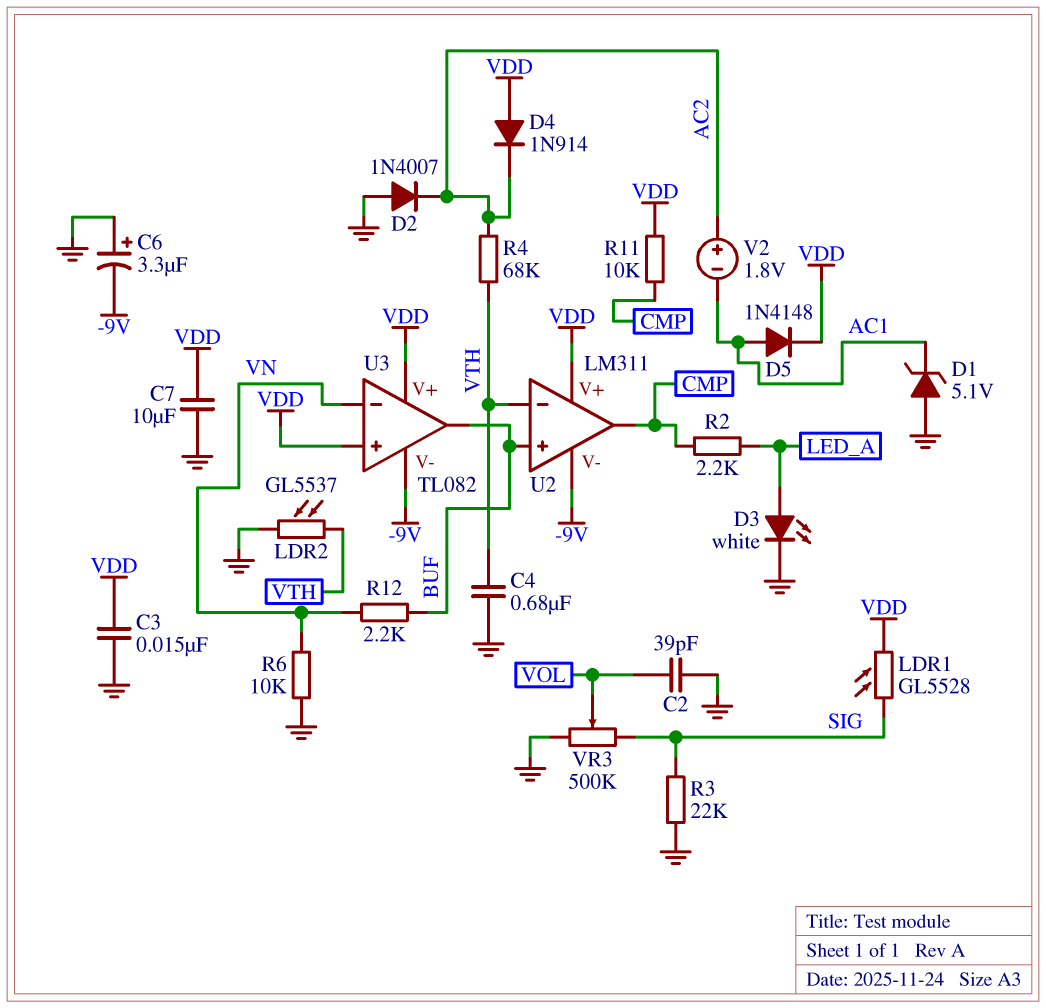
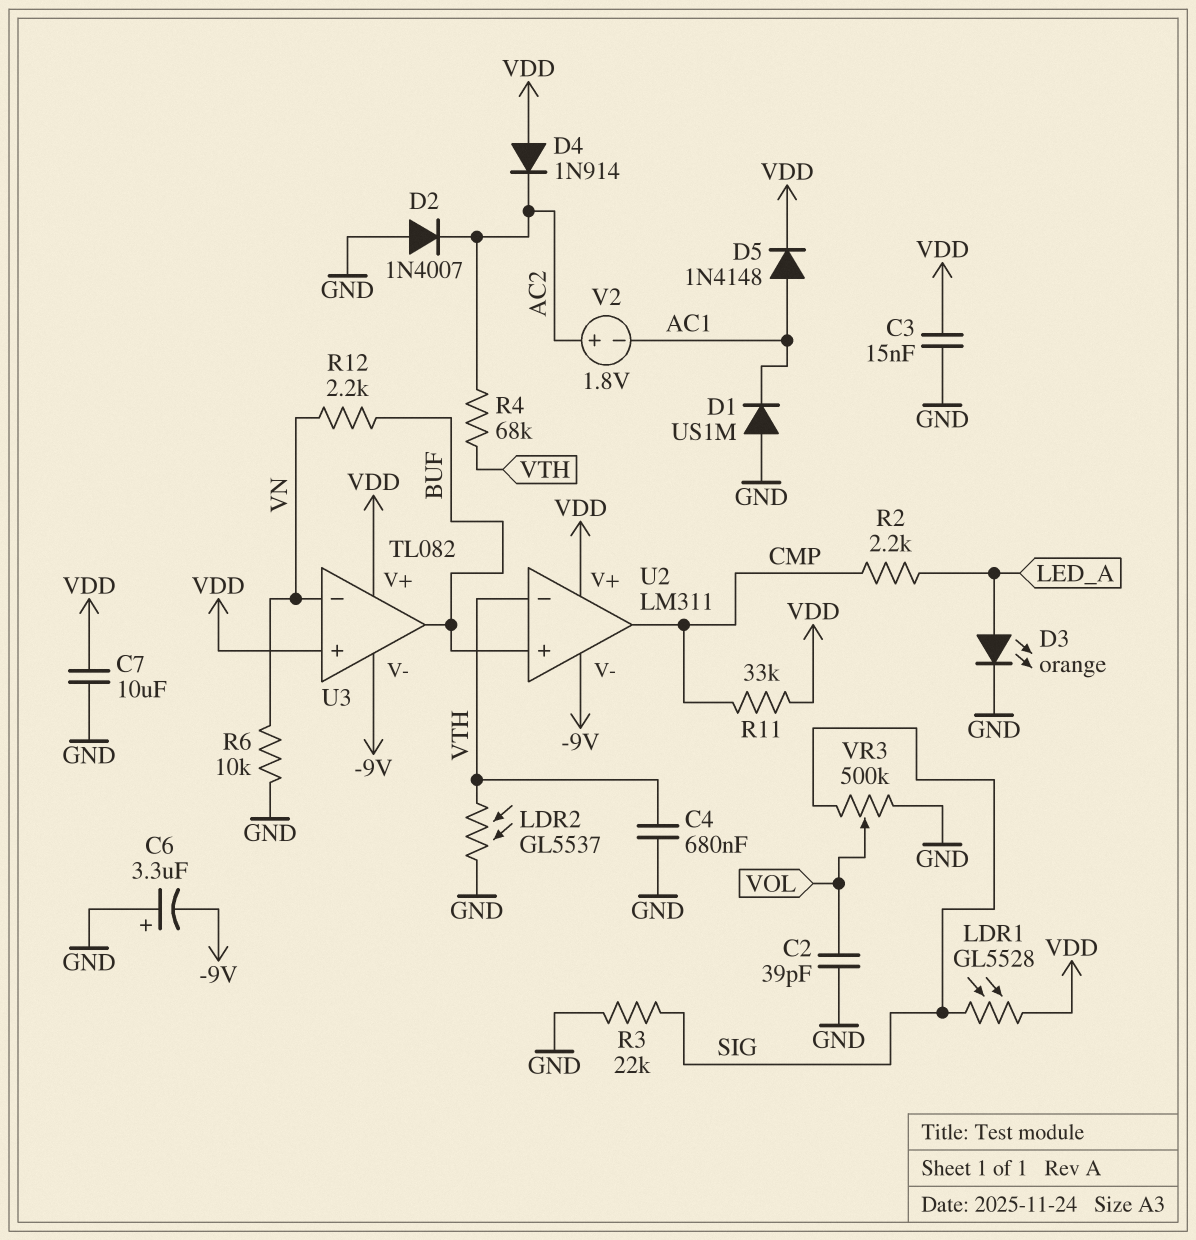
D1: zener 5.1V (A GND, K AC1) -> diode US1M (A GND, K AC1)
D3: LED white (A LED_A, K GND) -> LED orange (A LED_A, K GND)
R11: 10k (CMP, VDD) -> 33k (CMP, VDD)

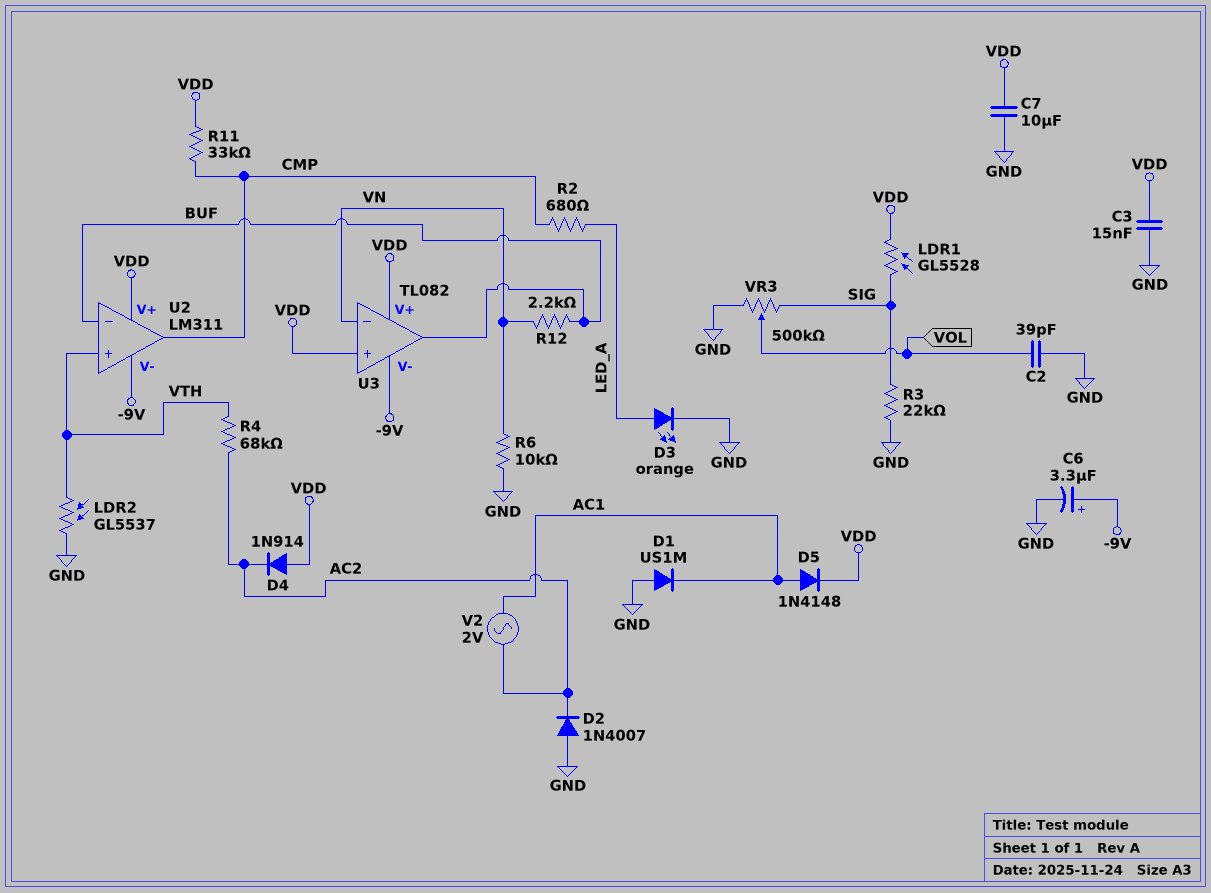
C4: 680nF (GND, VTH) -> none
C6: 3.3uF (plus GND, minus -9V) -> 3.3uF (plus -9V, minus GND)
R2: 2.2k (CMP, LED_A) -> 680 (CMP, LED_A)
U2 pin in+: BUF -> VTH
U2 pin in-: VTH -> BUF
V2: 1.8V (plus AC2, minus AC1) -> AC 2V (AC1, AC2)

